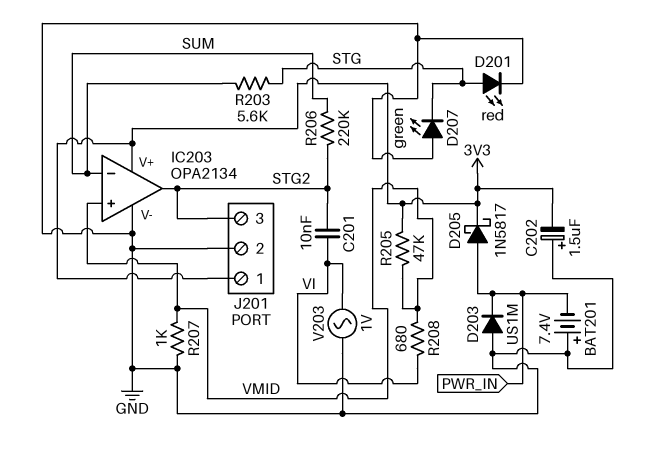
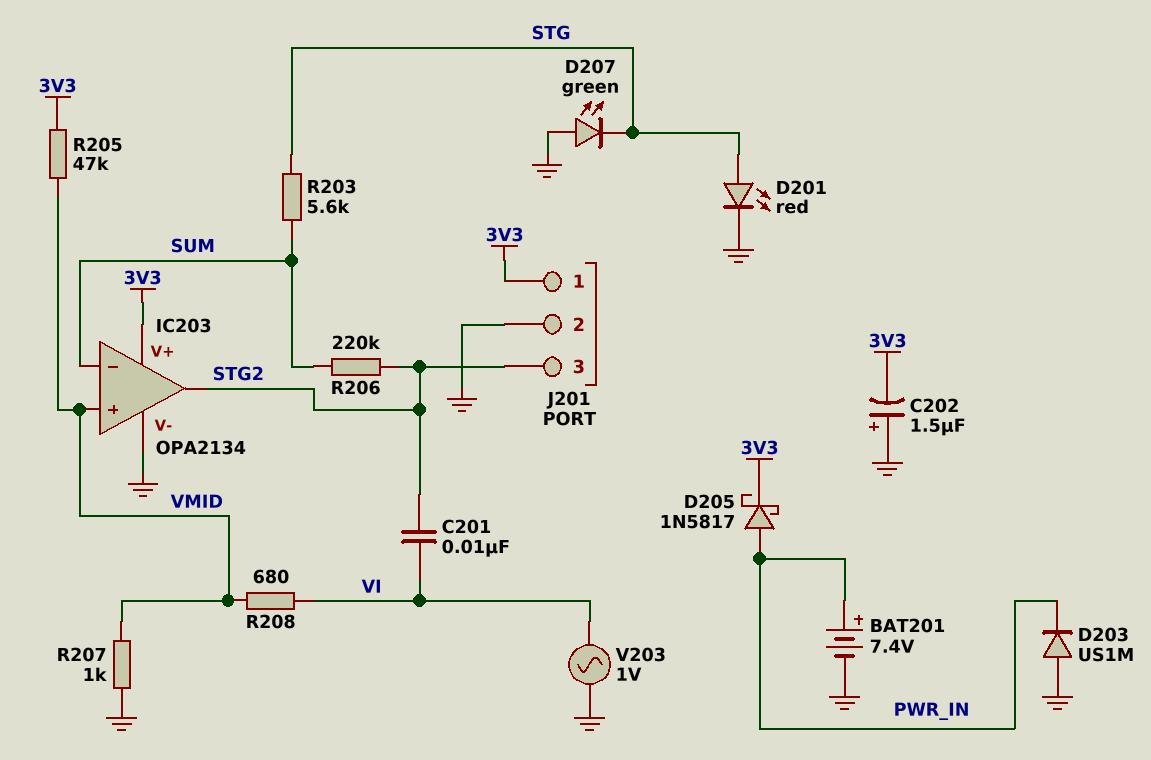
BAT201: 7.4V (plus GND, minus PWR_IN) -> 7.4V (plus PWR_IN, minus GND)

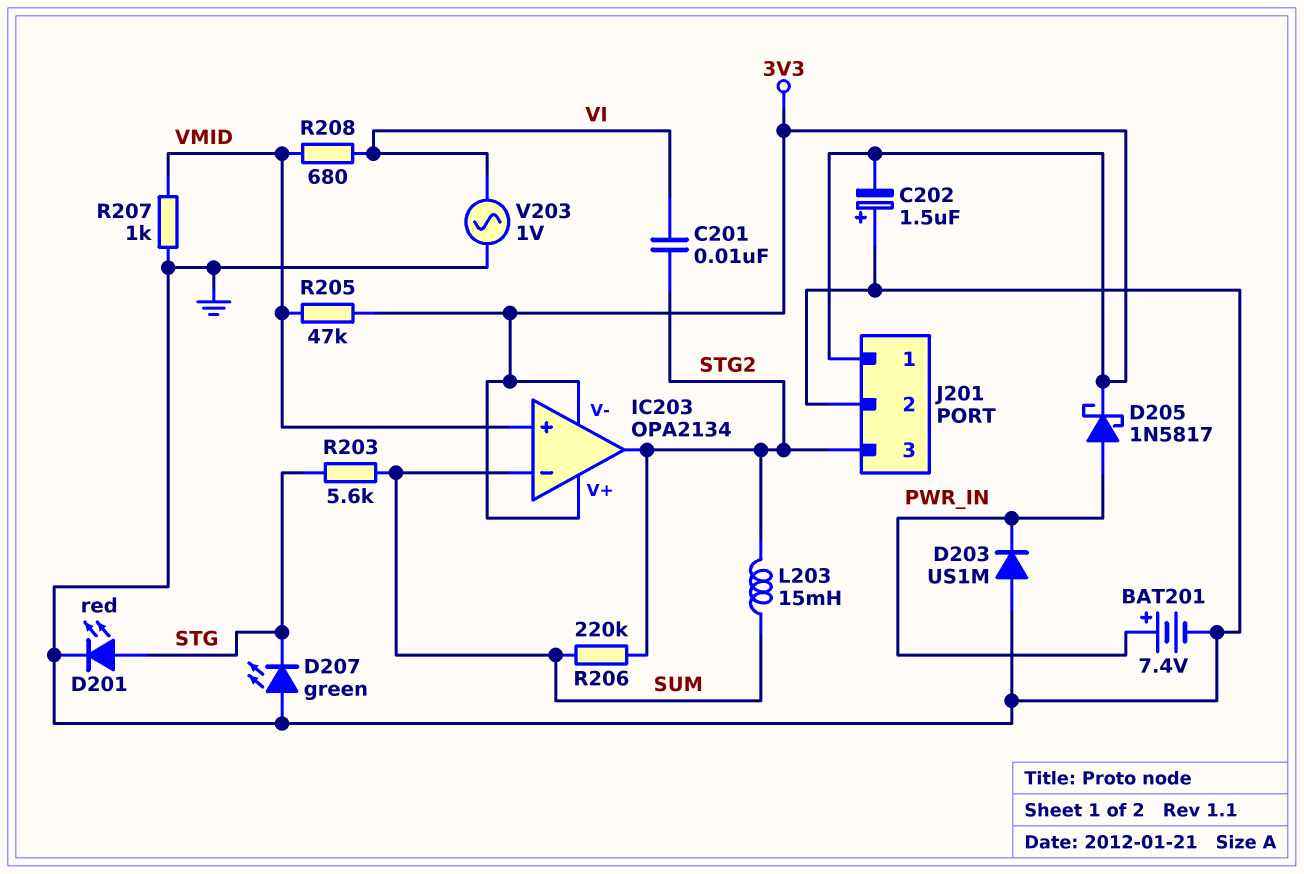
IC203 pin V-: GND -> 3V3
L203: none -> 15mH (STG2, SUM)

